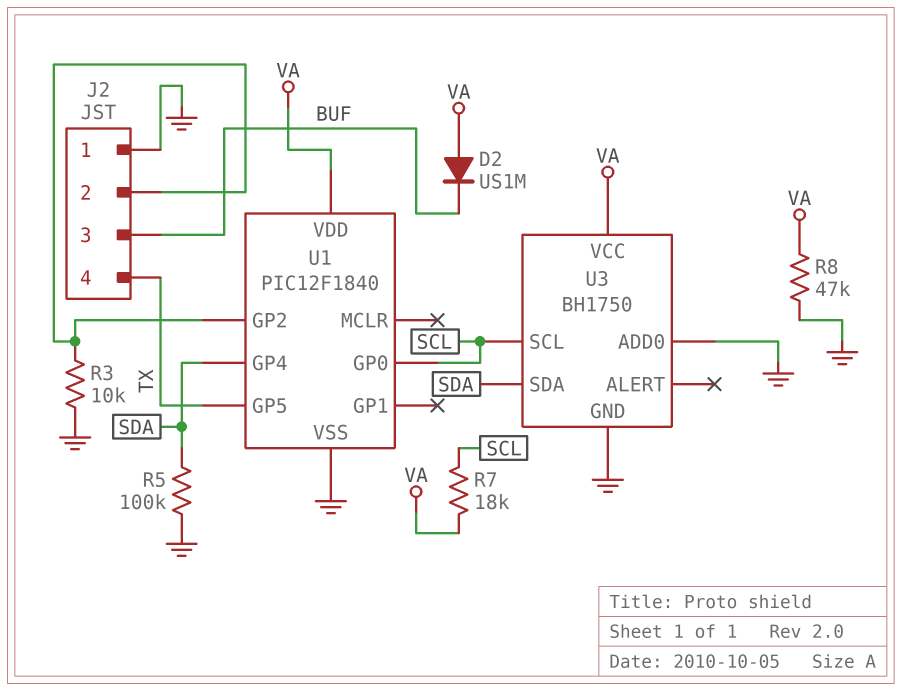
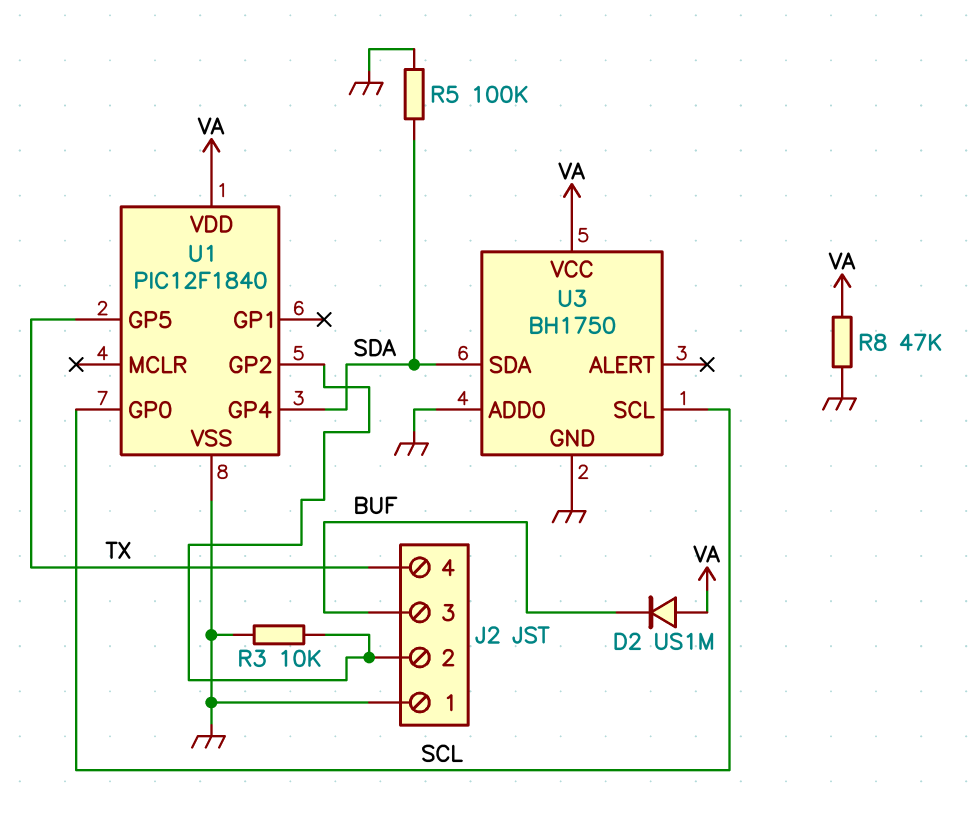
R7: 18k (SCL, VA) -> none

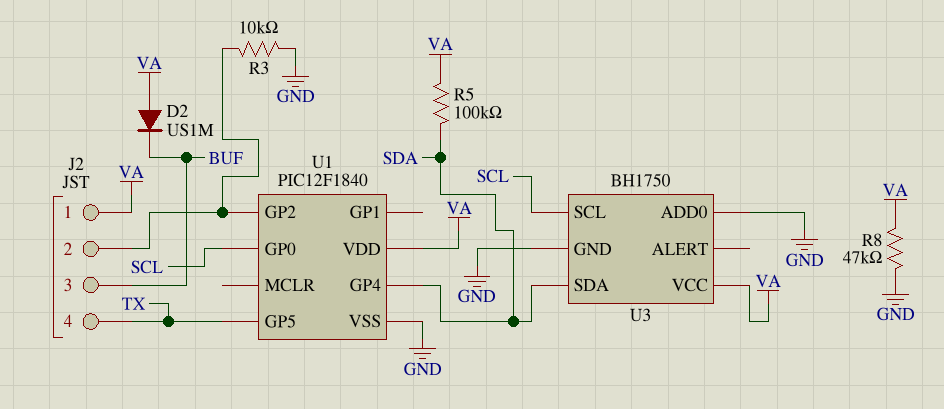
J2 pin 1: GND -> VA
R5: 100k (GND, SDA) -> 100k (SDA, VA)

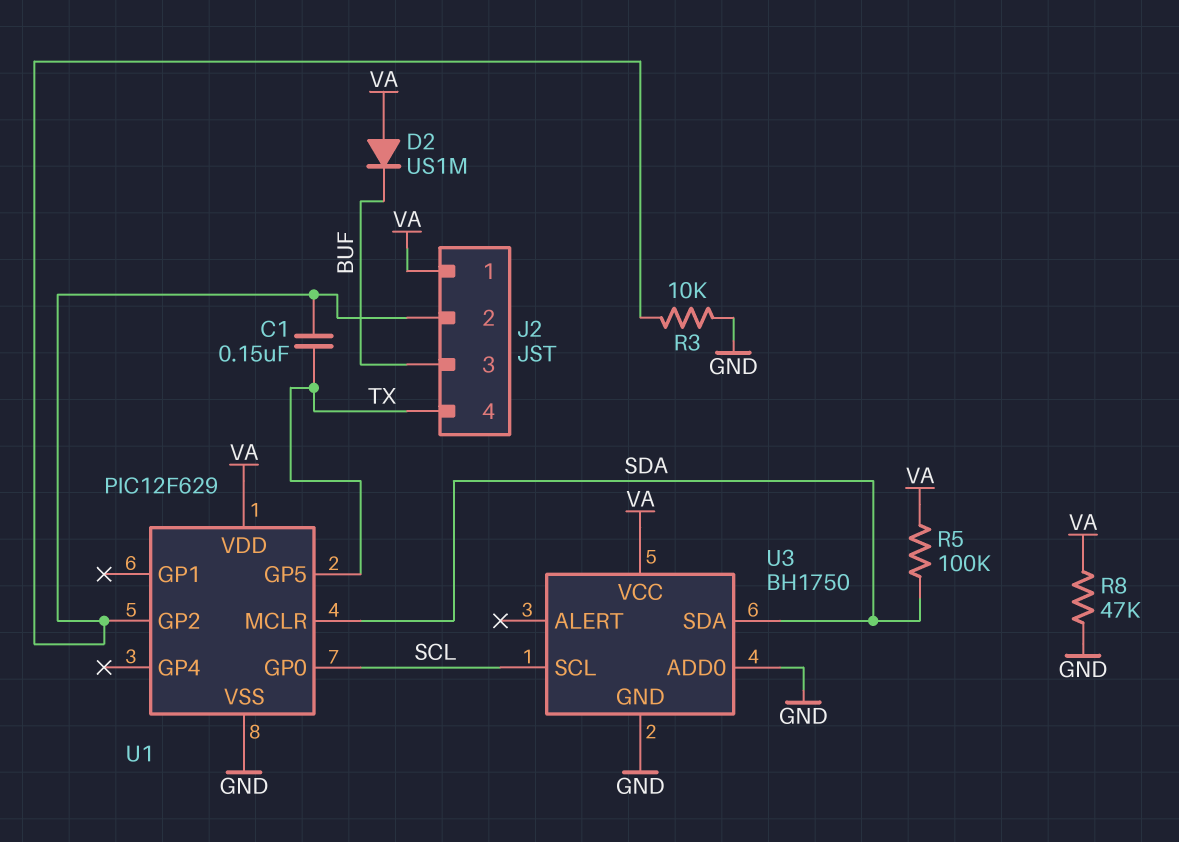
C1: none -> 150nF (J2/2, TX)
U1: PIC12F1840 -> PIC12F629
U1 pin GP4: SDA -> none
U1 pin MCLR: none -> SDA

